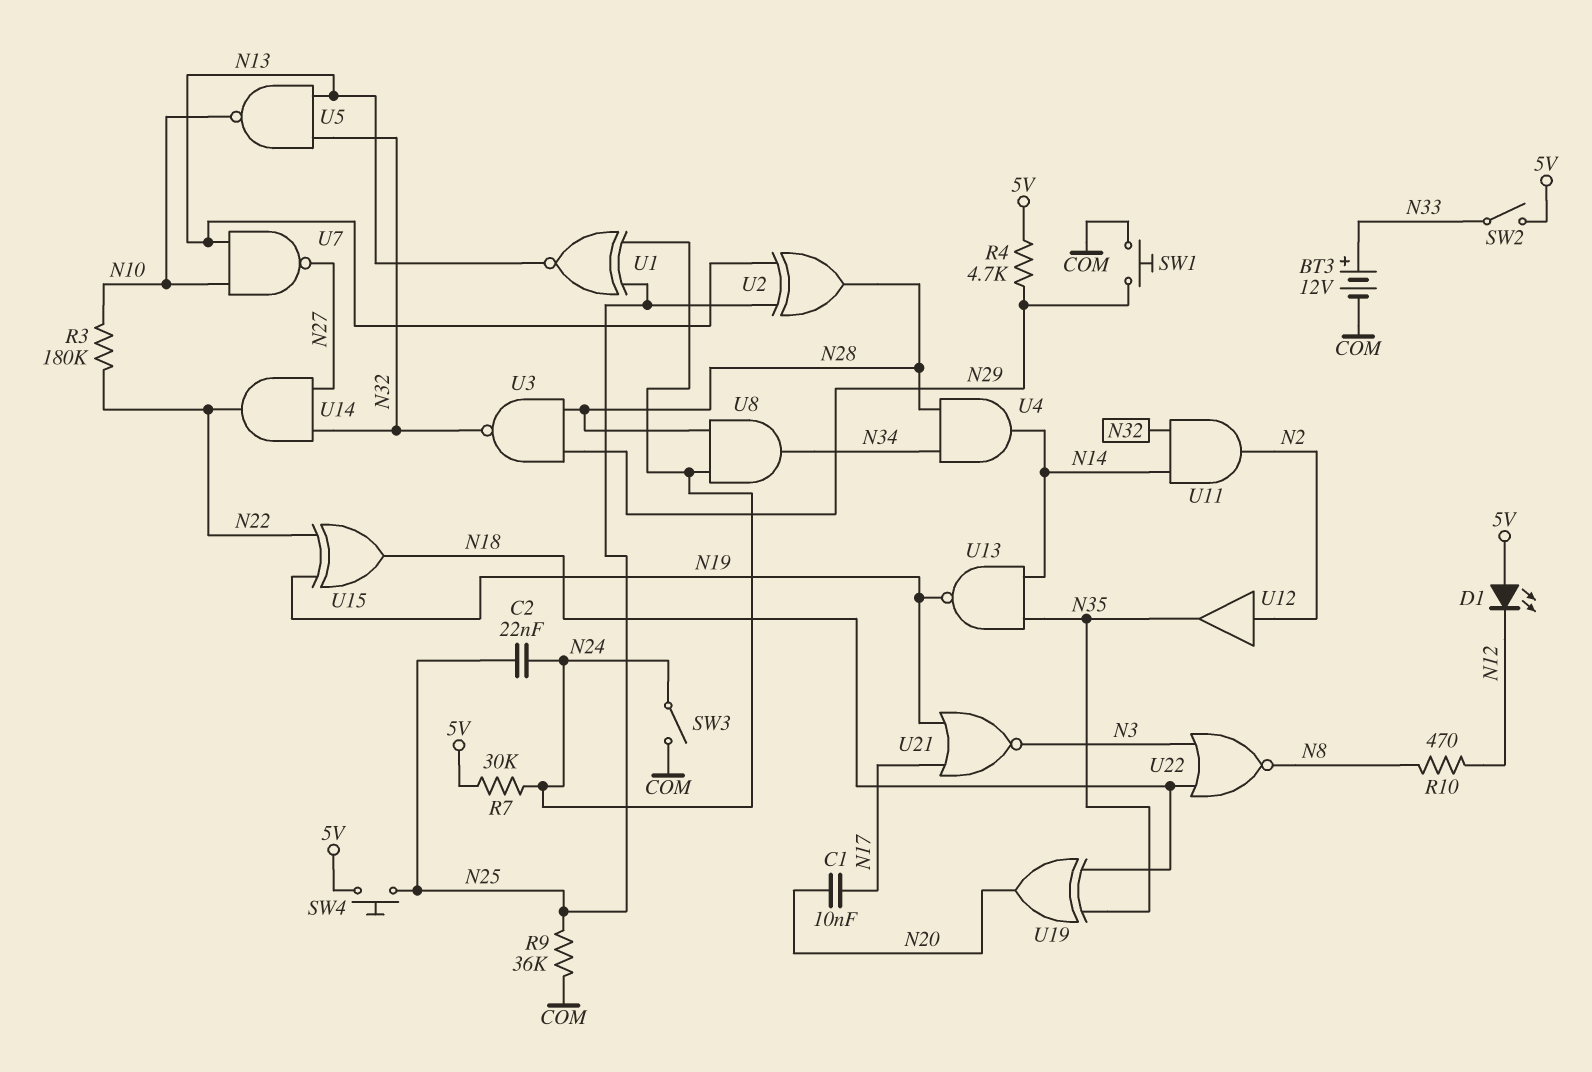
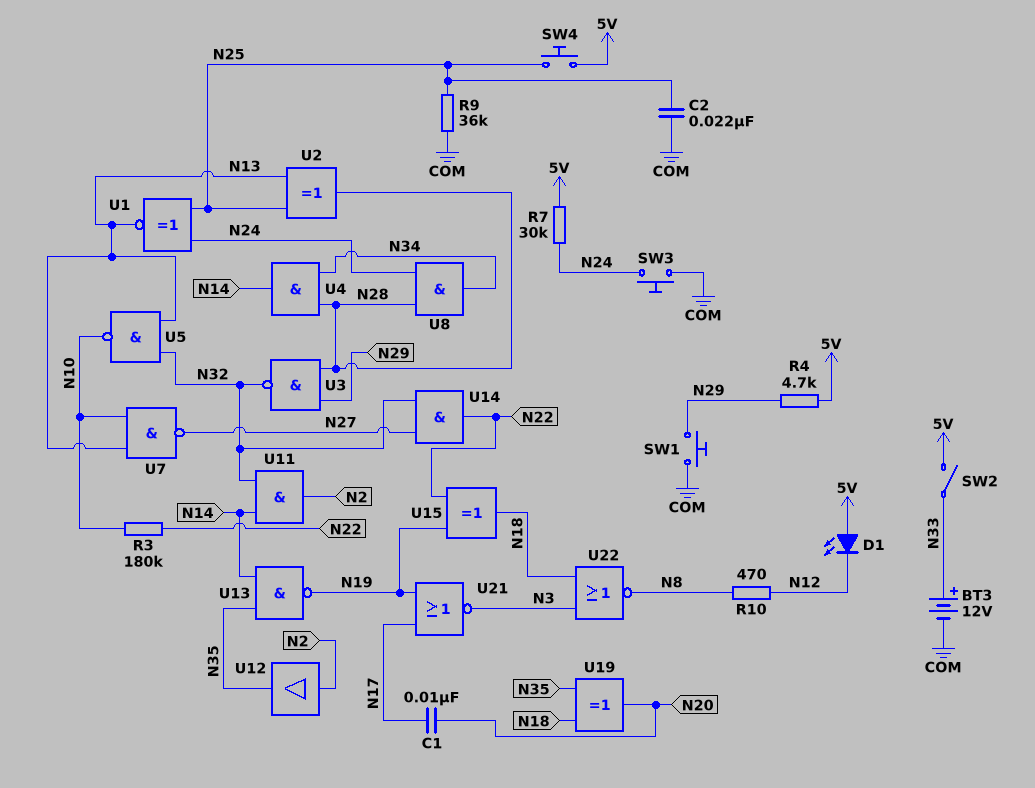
C2: 22nF (N24, N25) -> 22nF (COM, N25)
SW3: switch (COM, N24) -> button (COM, N24)

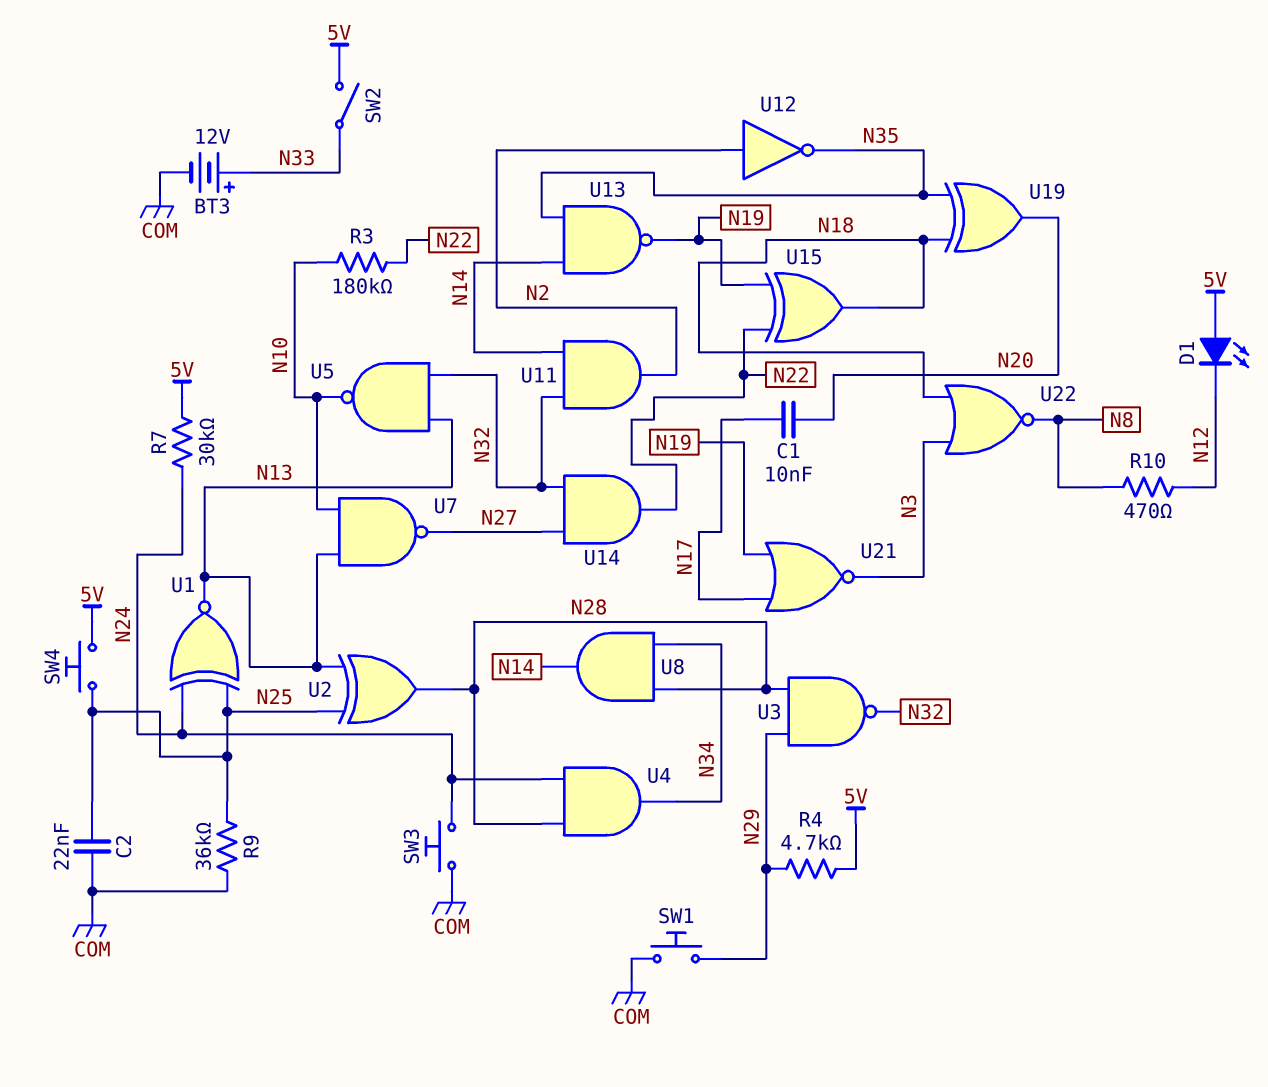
U4: AND (in N28, in N34, out N14) -> AND (in N24, in N28, out N34)
U8: AND (in N24, in N28, out N34) -> AND (in N28, in N34, out N14)
U12: buffer (in N2, out N35) -> NOT (in N2, out N35)

